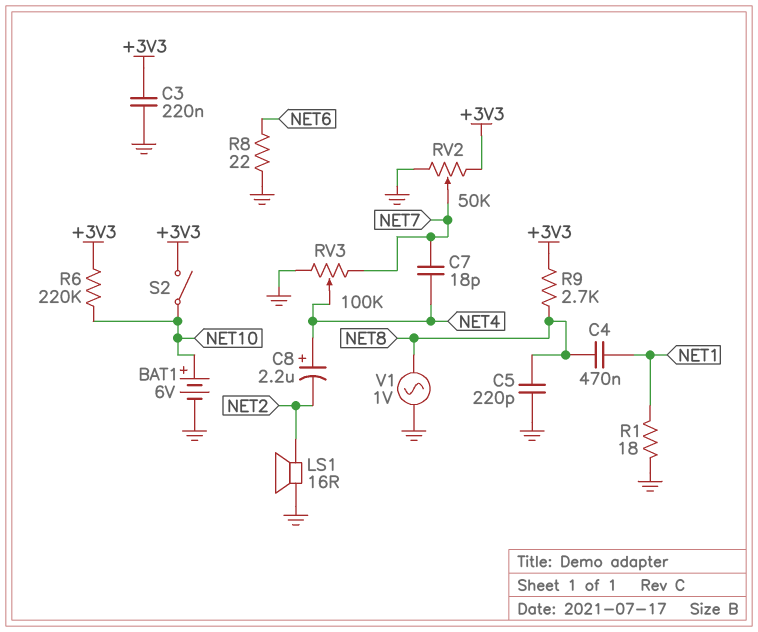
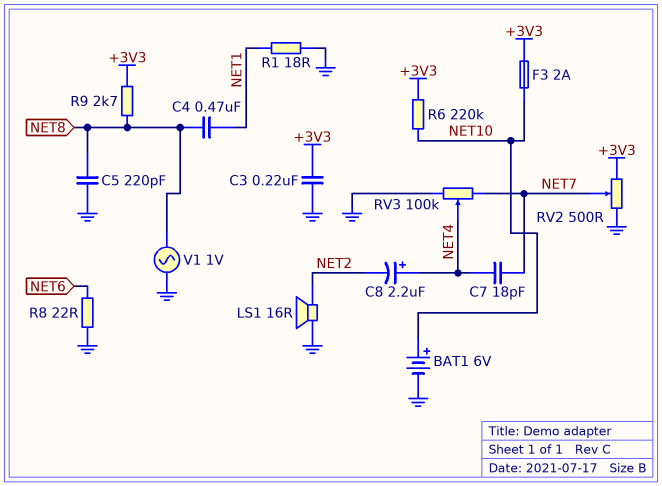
F3: none -> 2A (+3V3, NET10)
RV2: 50k (+3V3, GND, wiper NET7) -> 500 (+3V3, GND, wiper NET7)
S2: switch (+3V3, NET10) -> none

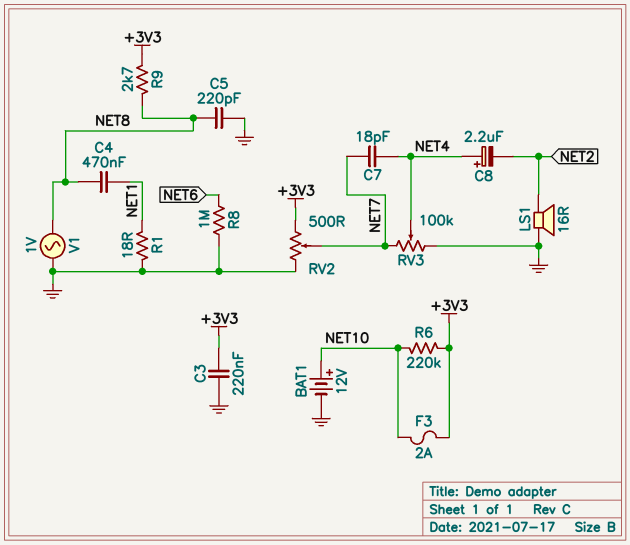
BAT1: 6V (plus NET10, minus GND) -> 12V (plus NET10, minus GND)
R8: 22 (GND, NET6) -> 1M (GND, NET6)

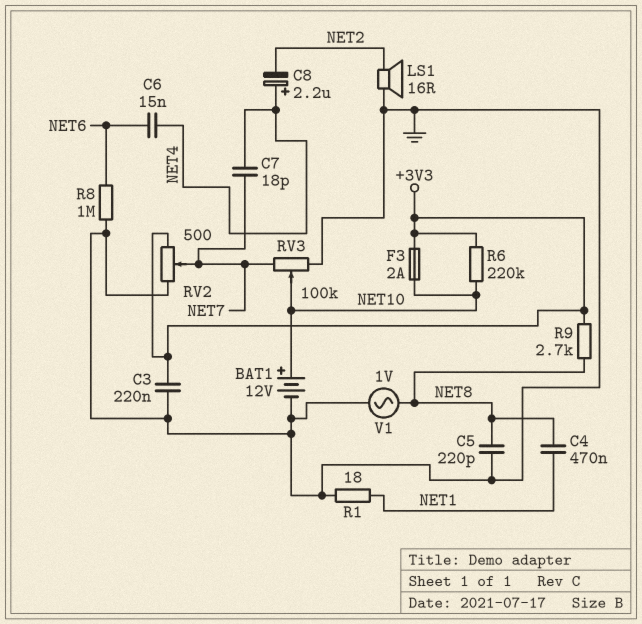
C6: none -> 15nF (NET4, NET6)
RV3: 100k (GND, NET7, wiper NET4) -> 100k (GND, NET7, wiper NET10)

